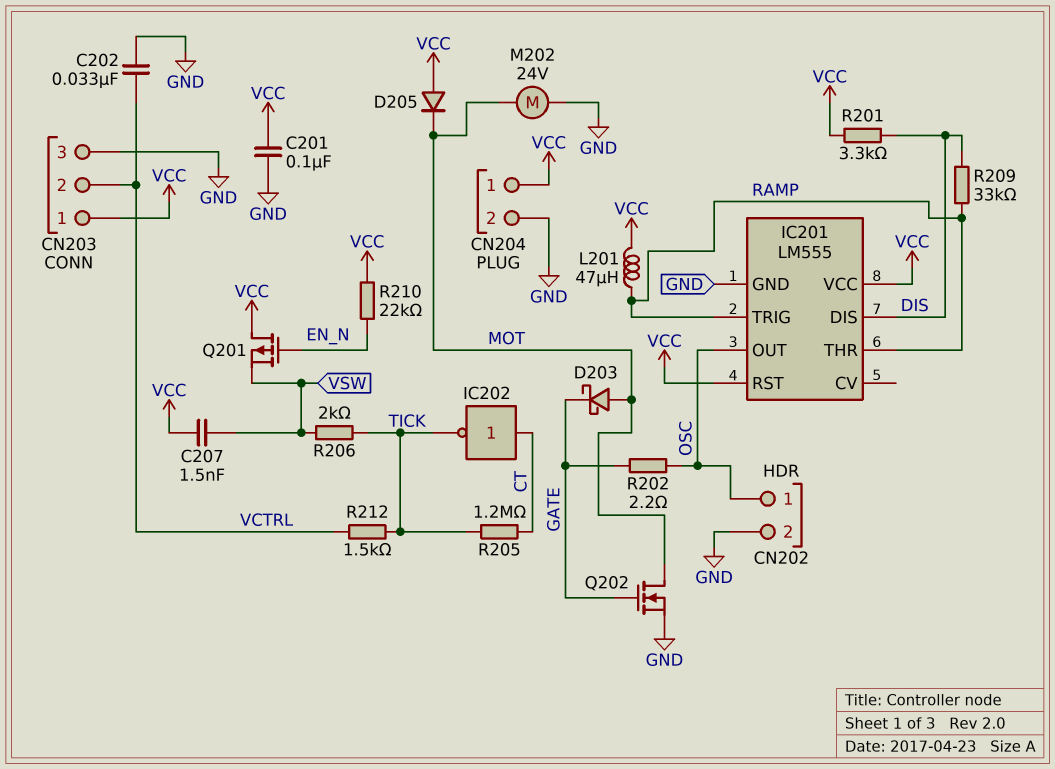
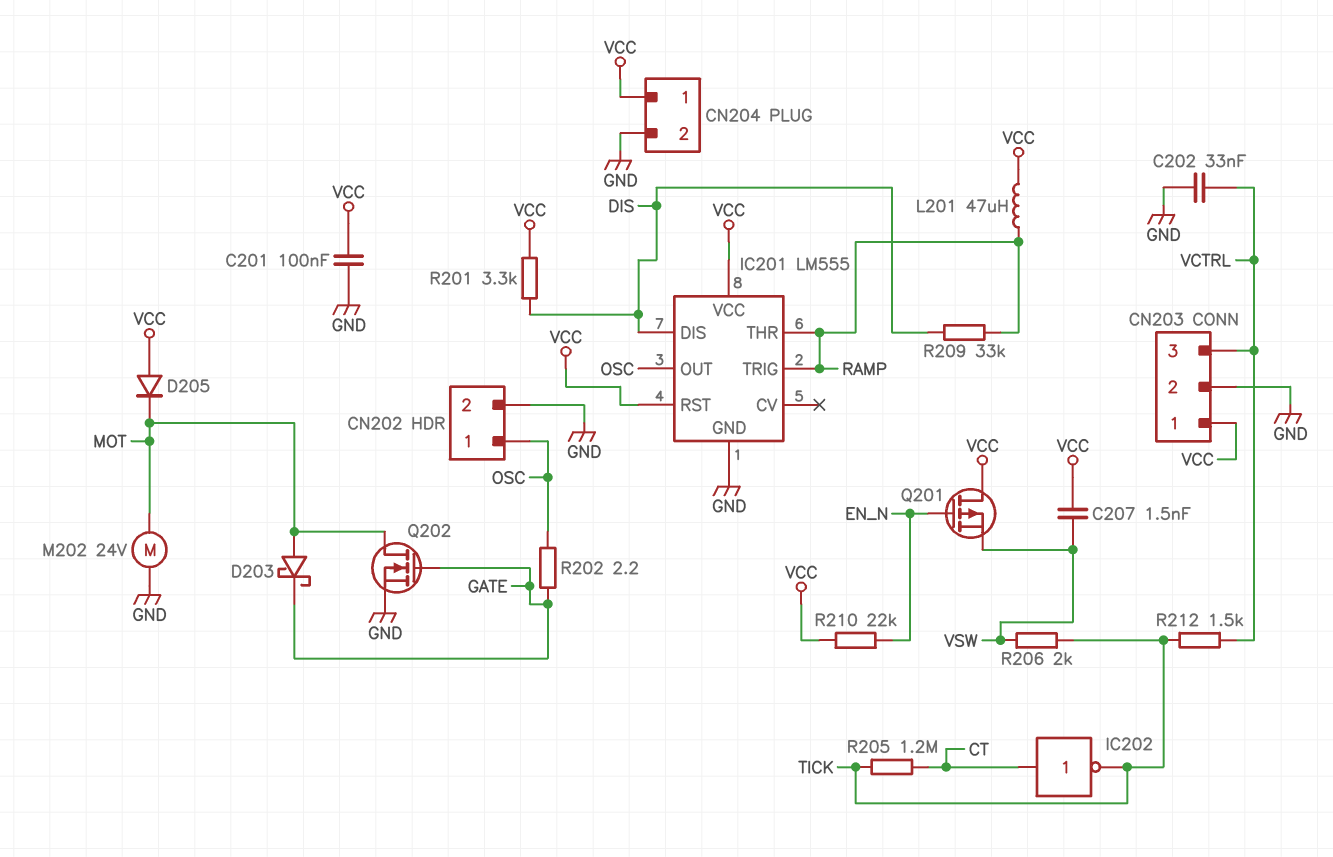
CN203 pin 2: VCTRL -> GND
CN203 pin 3: GND -> VCTRL

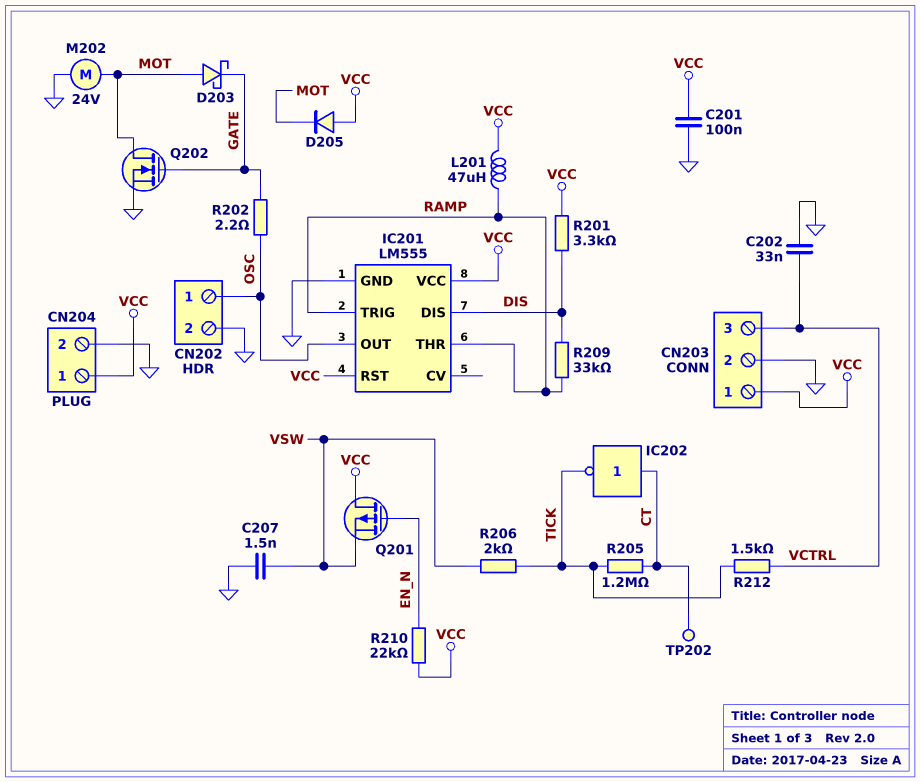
C207: 1.5nF (VCC, VSW) -> 1.5nF (GND, VSW)
TP202: none -> test point (CT)

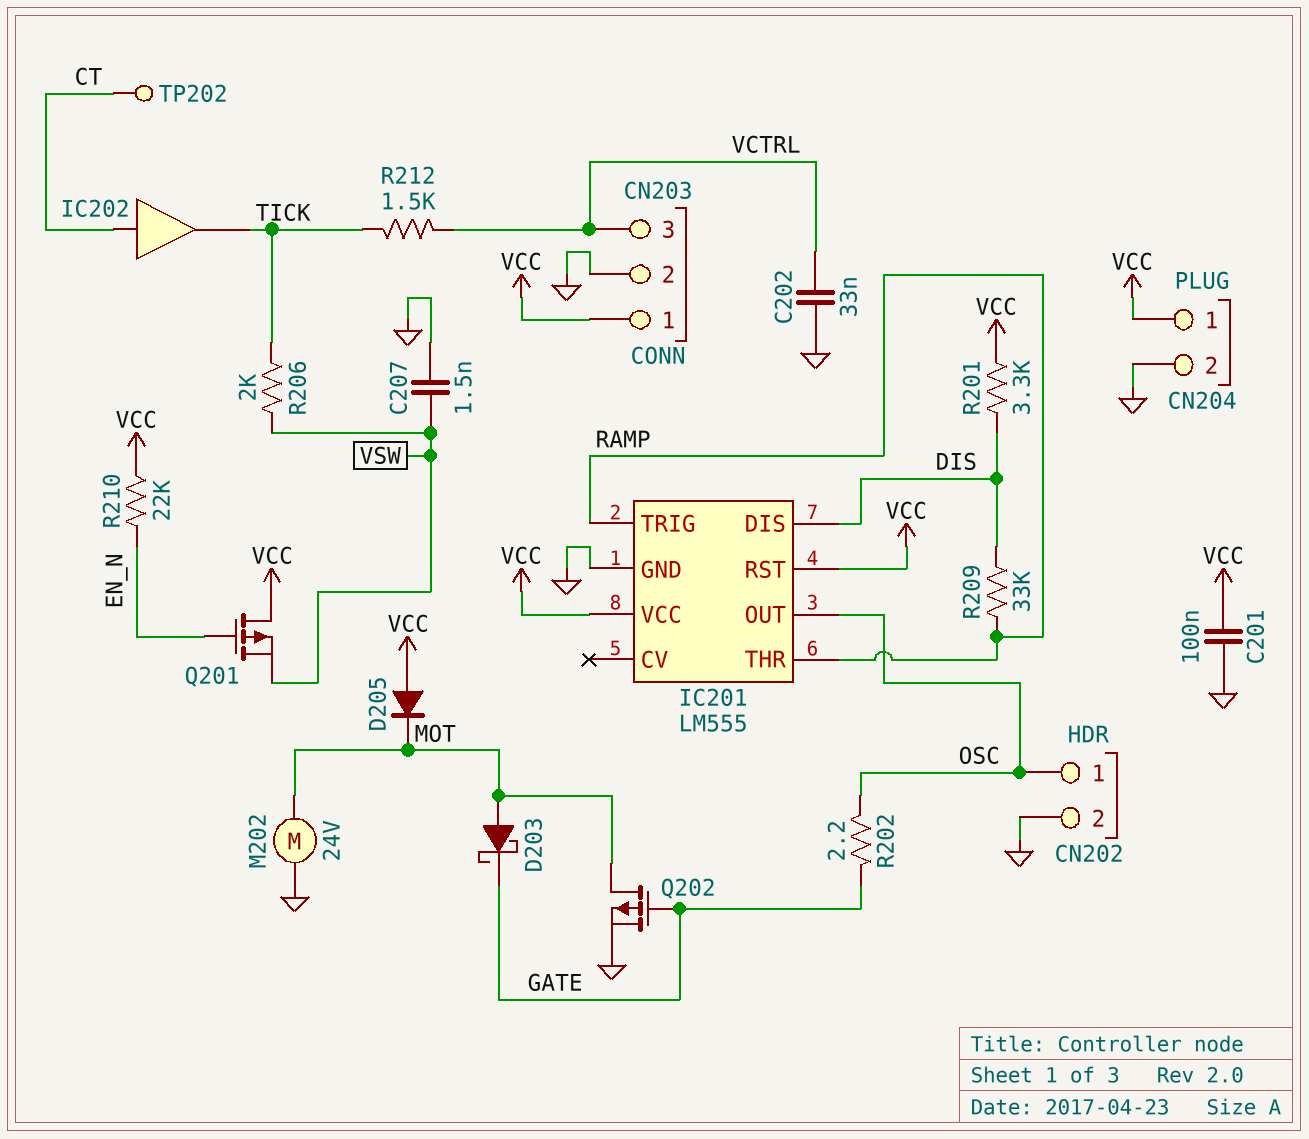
IC202: NOT (in CT, out TICK) -> buffer (in CT, out TICK)
L201: 47uH (RAMP, VCC) -> none
Q202: NMOS (G GATE, D MOT, S GND) -> PMOS (G GATE, D MOT, S GND)
R205: 1.2M (CT, TICK) -> none

